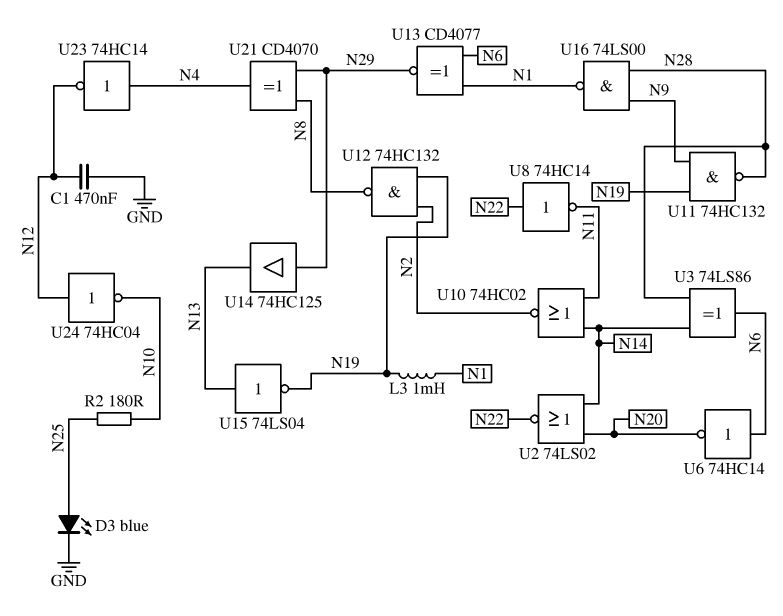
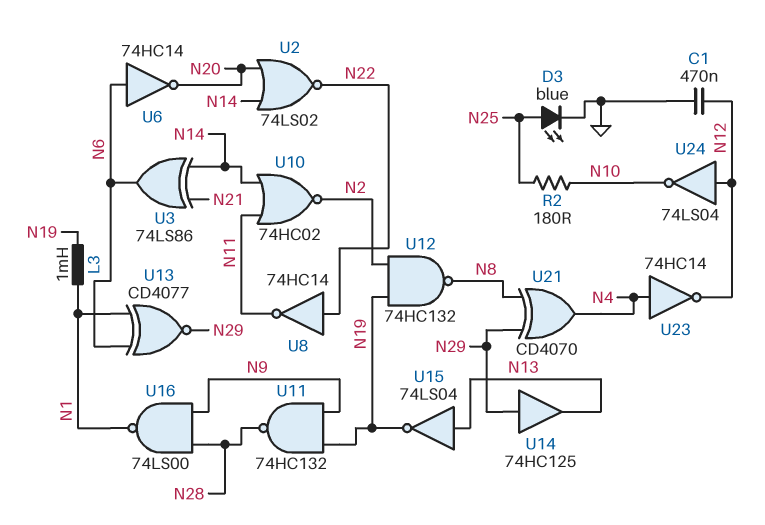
U3: XOR 74LS86 (in N14, in N28, out N6) -> XOR 74LS86 (in N14, in N21, out N6)
U24: NOT 74HC04 (in N12, out N10) -> NOT 74LS04 (in N12, out N10)

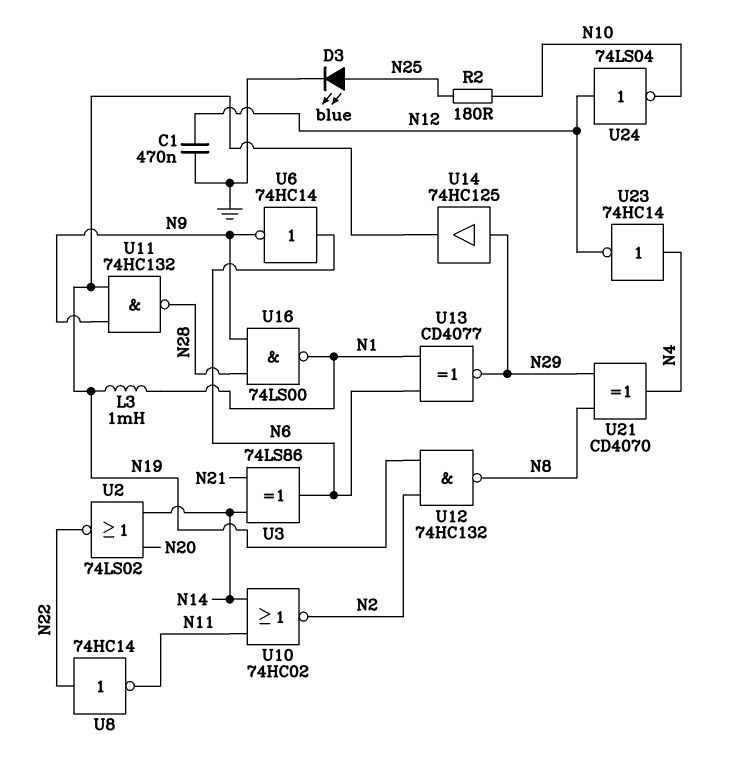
U6: NOT 74HC14 (in N6, out N20) -> NOT 74HC14 (in N6, out N9)
U14: buffer 74HC125 (in N29, out N13) -> buffer 74HC125 (in N29, out N19)
U15: NOT 74LS04 (in N13, out N19) -> none

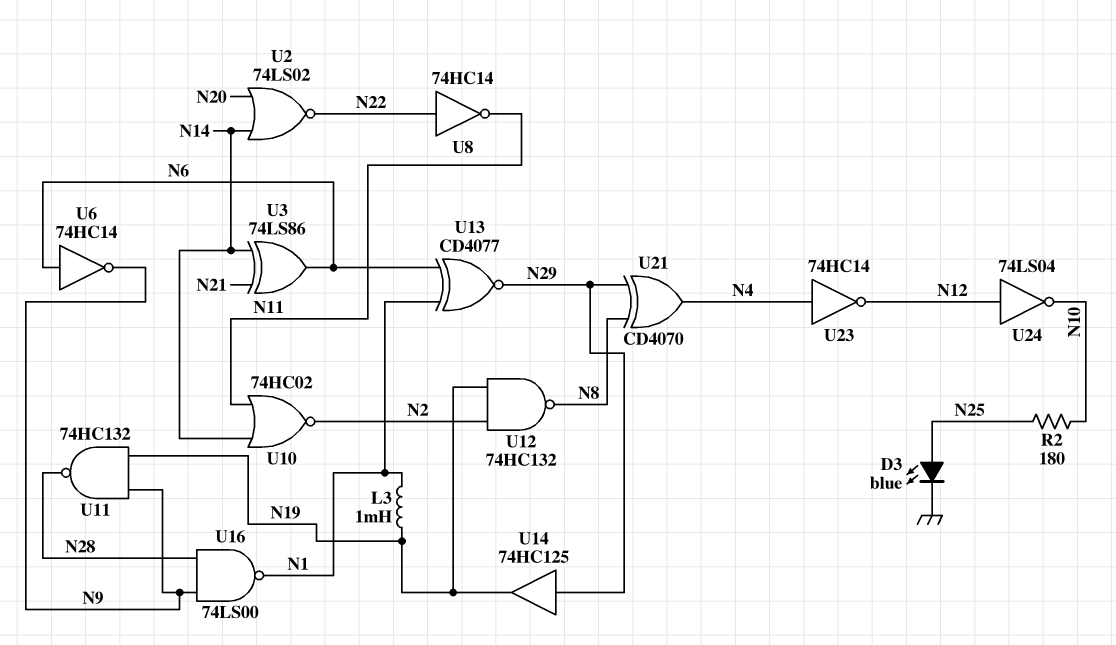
C1: 470nF (GND, N12) -> none

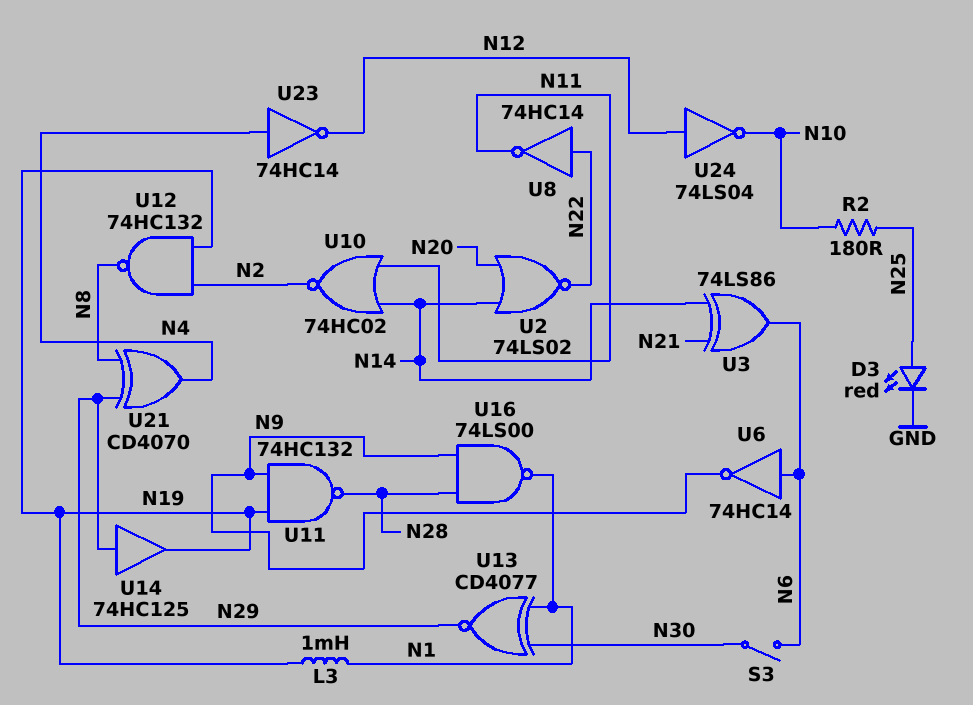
D3: LED blue (A N25, K GND) -> LED red (A N25, K GND)
S3: none -> switch (N6, N30)
U13: XNOR CD4077 (in N1, in N6, out N29) -> XNOR CD4077 (in N1, in N30, out N29)

